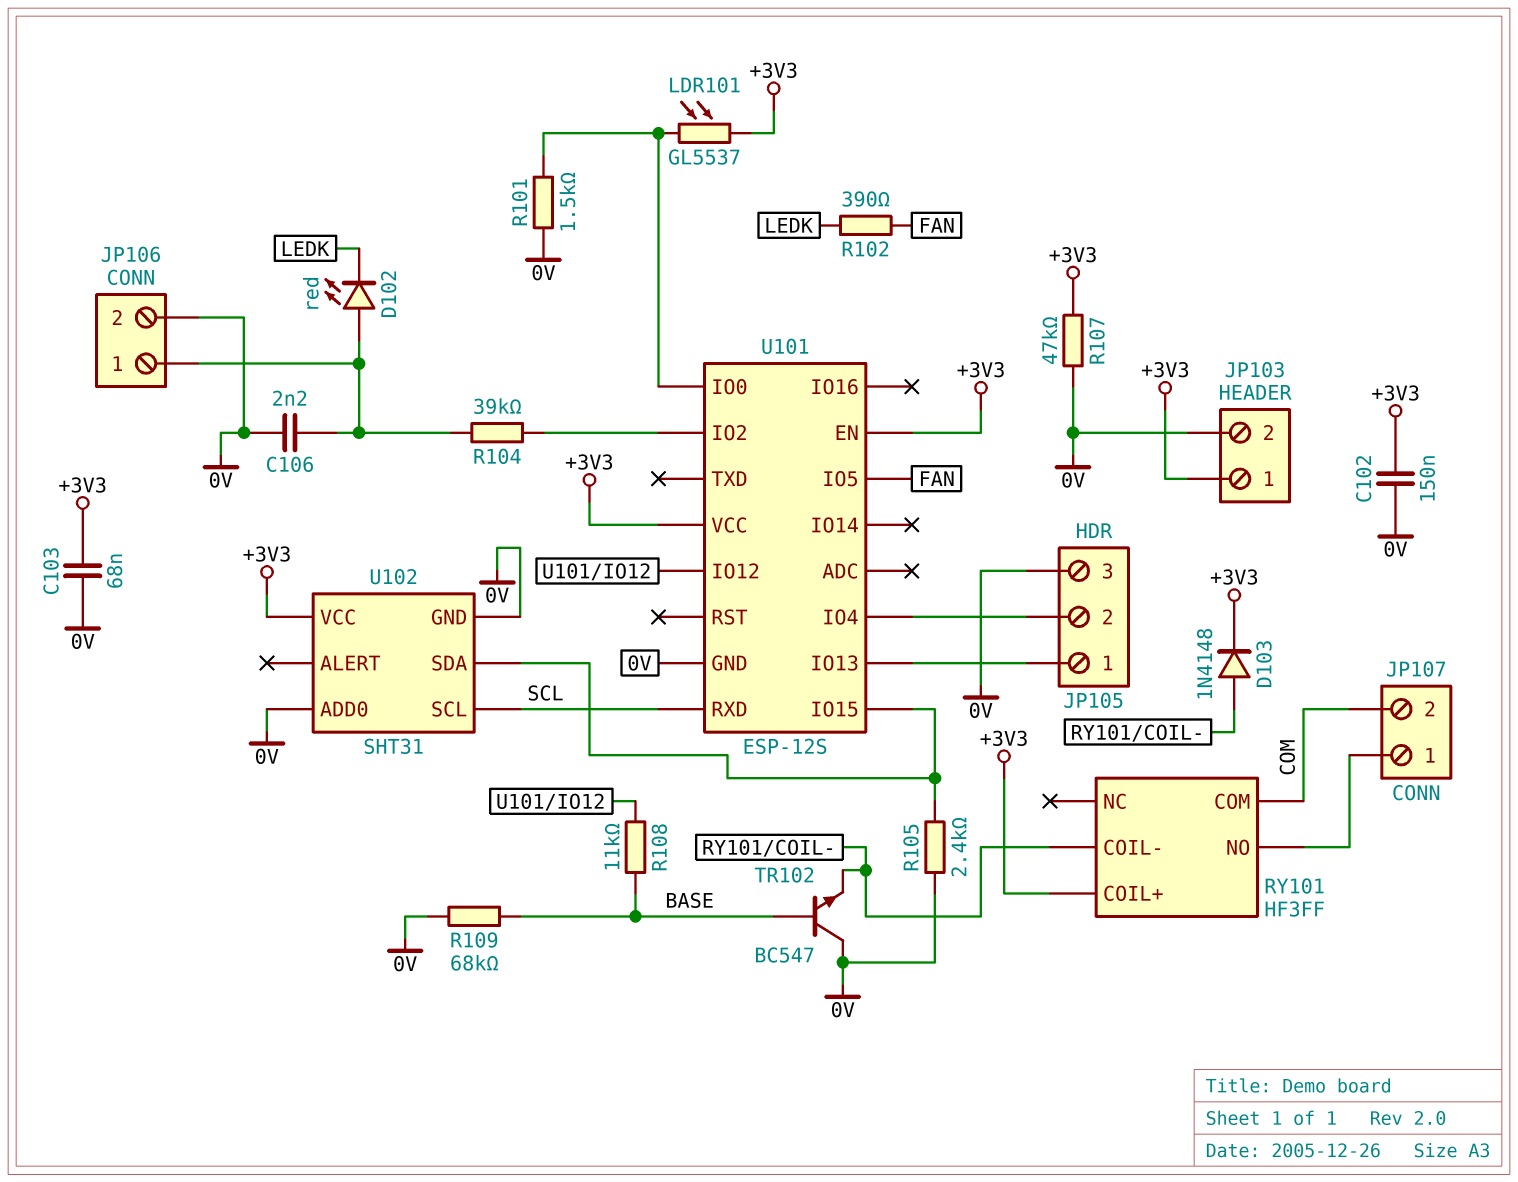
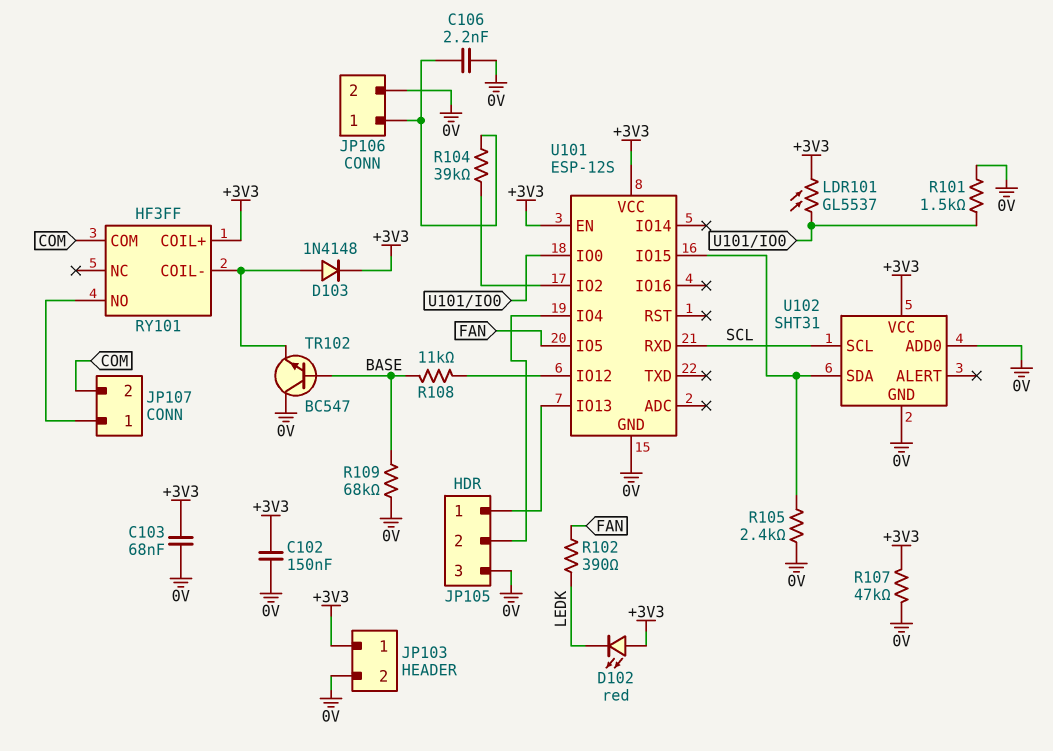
D102: LED red (A JP106/1, K LEDK) -> LED red (A +3V3, K LEDK)

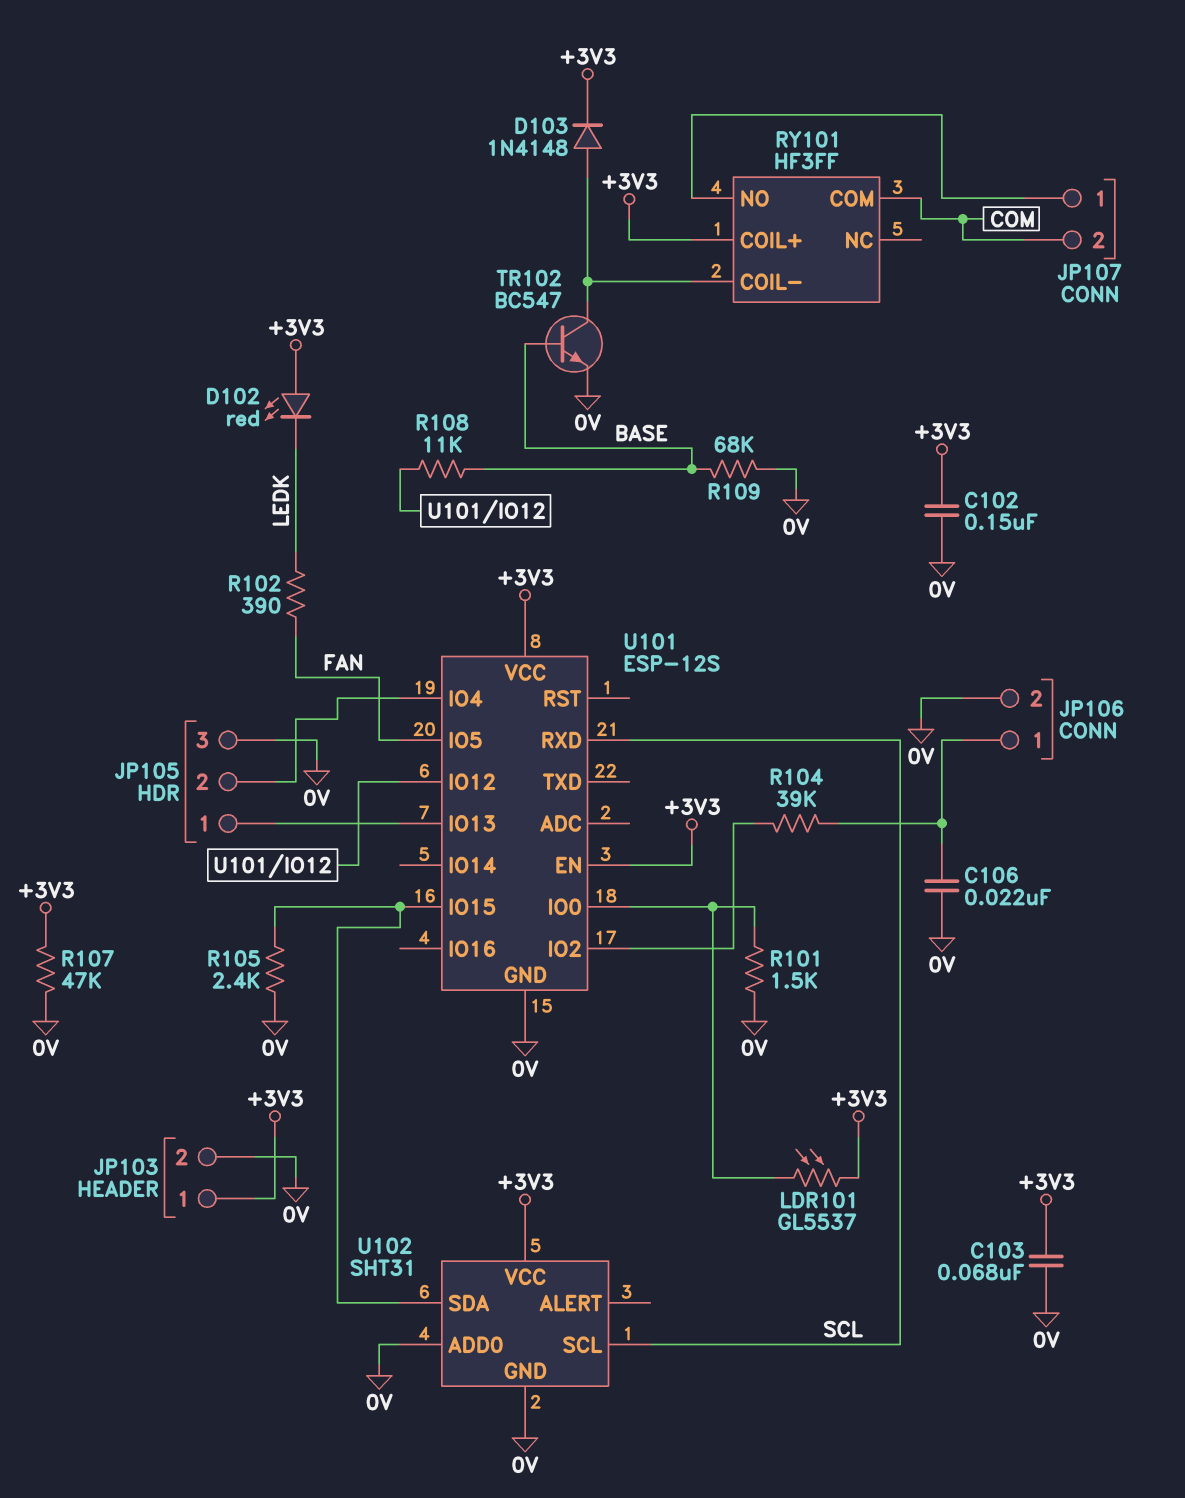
C106: 2.2nF (0V, JP106/1) -> 22nF (0V, JP106/1)
TR102: NPN BC547 (B BASE, C 0V, E RY101/COIL-) -> NPN BC547 (B BASE, C RY101/COIL-, E 0V)

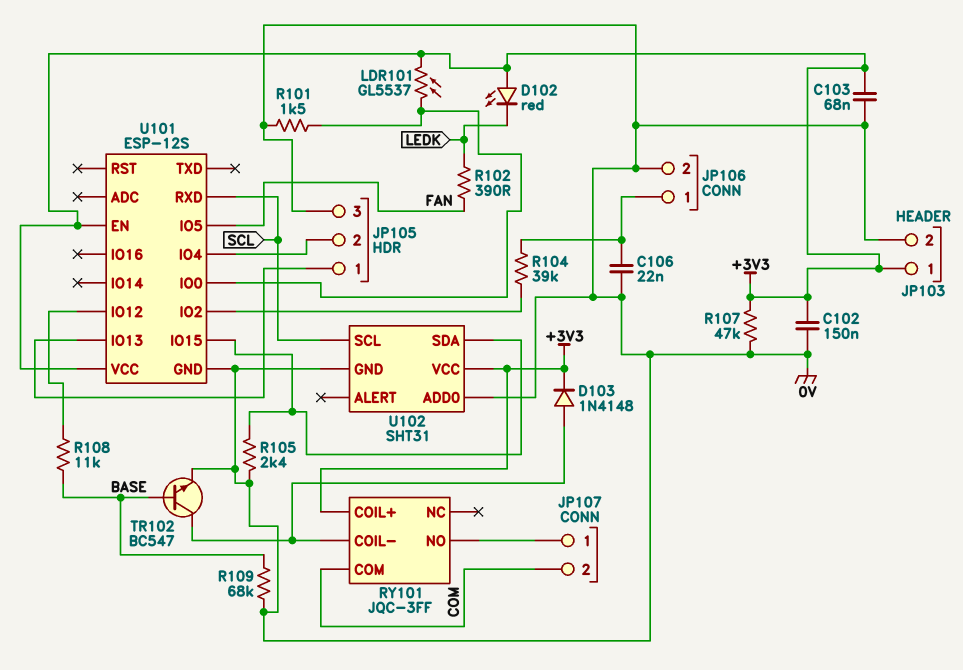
RY101: HF3FF -> JQC-3FF

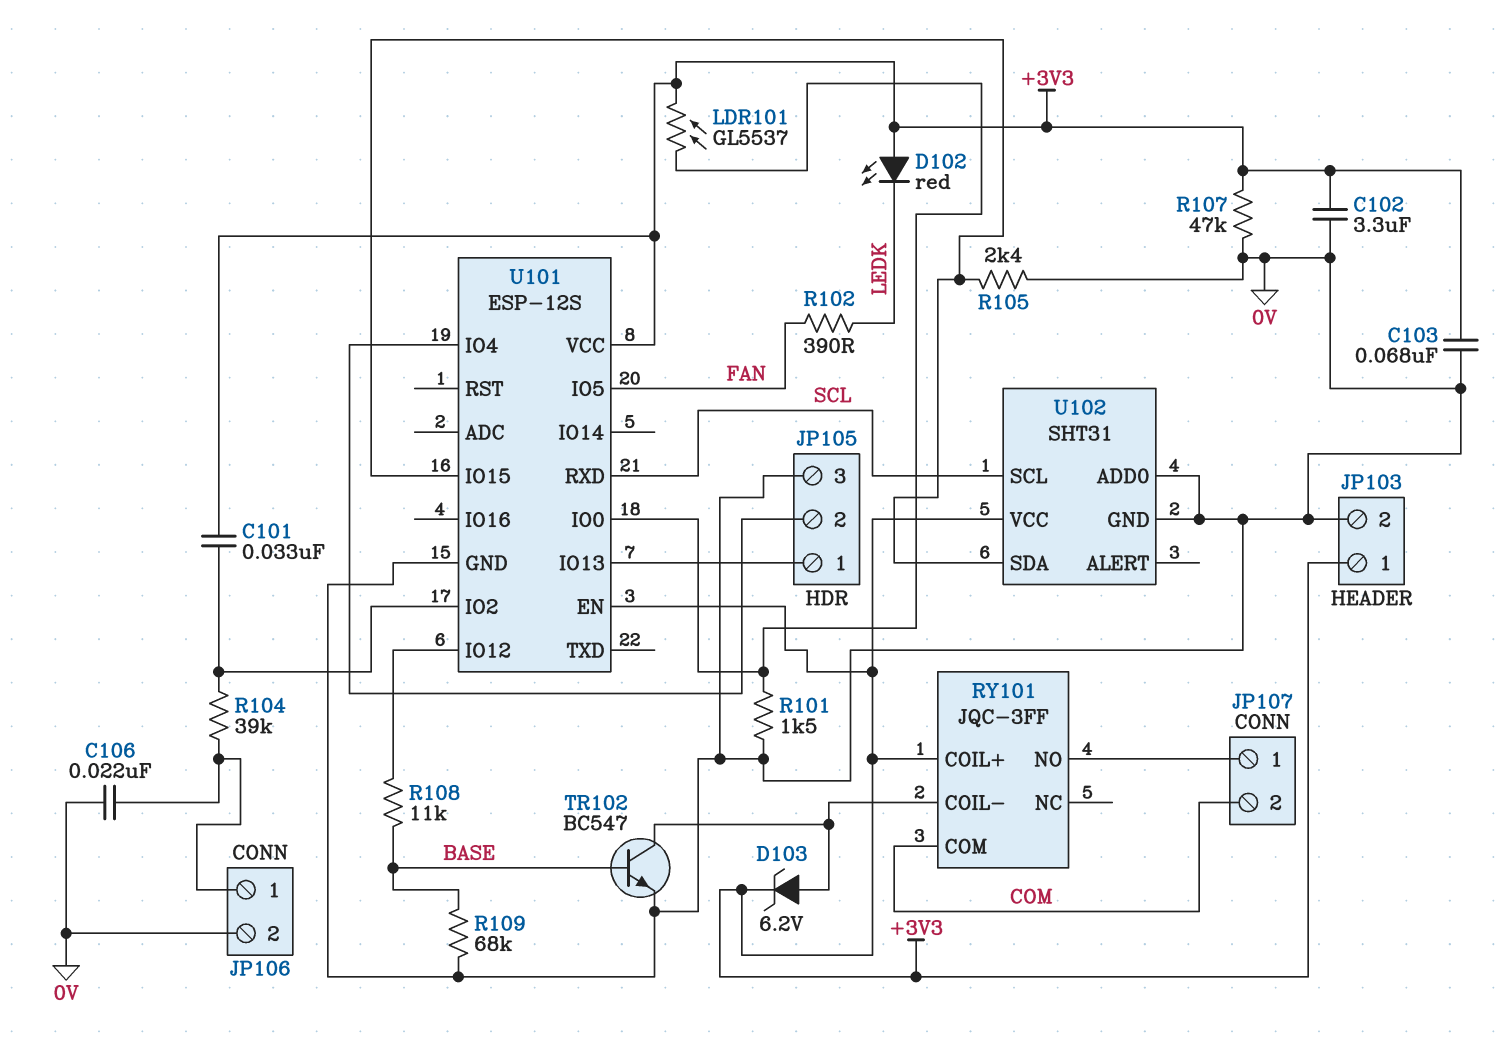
C101: none -> 33nF (+3V3, U101/IO2)
C102: 150nF (+3V3, 0V) -> 3.3uF (+3V3, 0V)
D103: diode 1N4148 (A RY101/COIL-, K +3V3) -> zener 6.2V (A RY101/COIL-, K +3V3)

